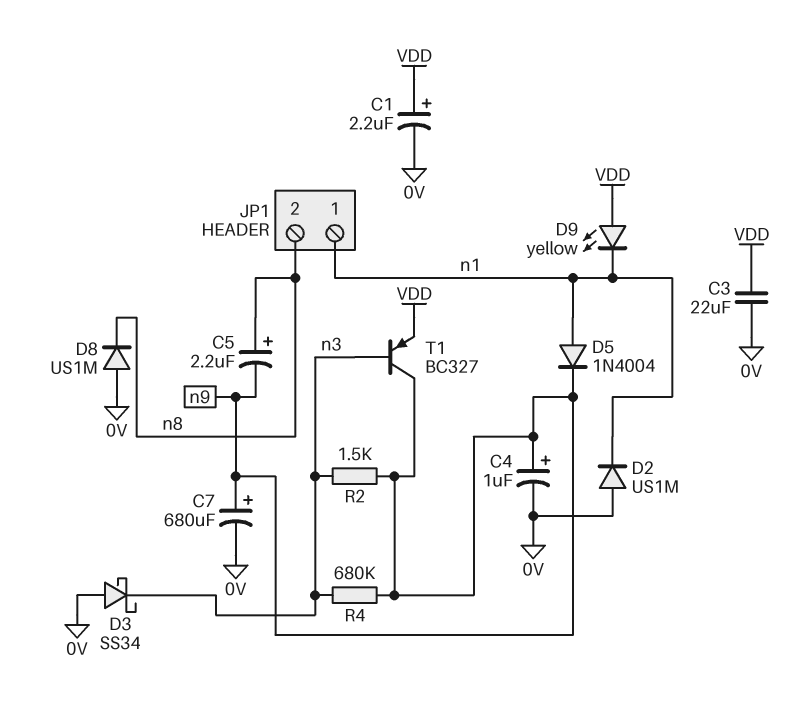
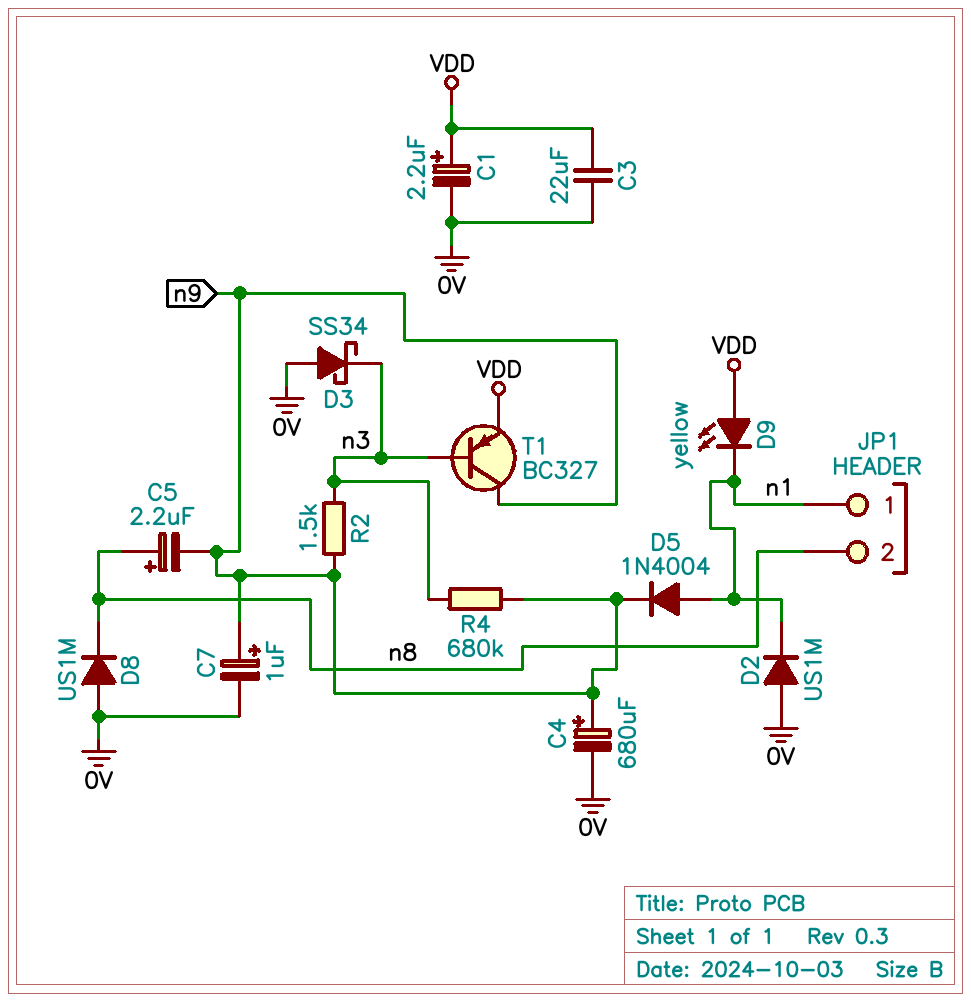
C4: 1uF (plus n9, minus 0V) -> 680uF (plus n9, minus 0V)
C7: 680uF (plus n9, minus 0V) -> 1uF (plus n9, minus 0V)

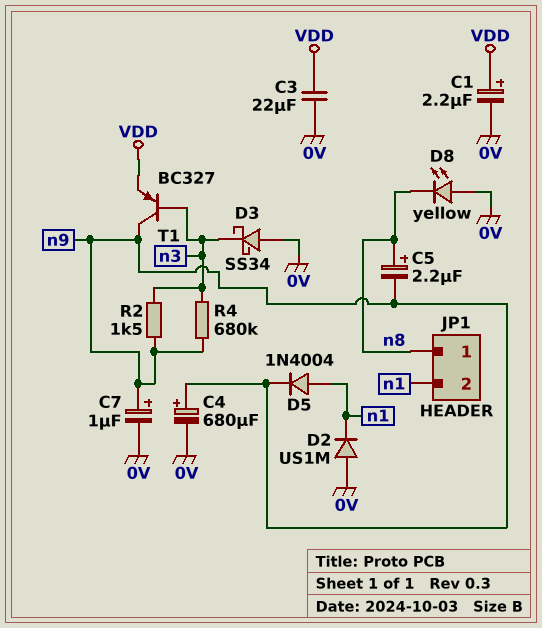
D8: diode US1M (A 0V, K n8) -> LED yellow (A 0V, K n8)
D9: LED yellow (A VDD, K n1) -> none
JP1 pin 1: n1 -> n8
JP1 pin 2: n8 -> n1

